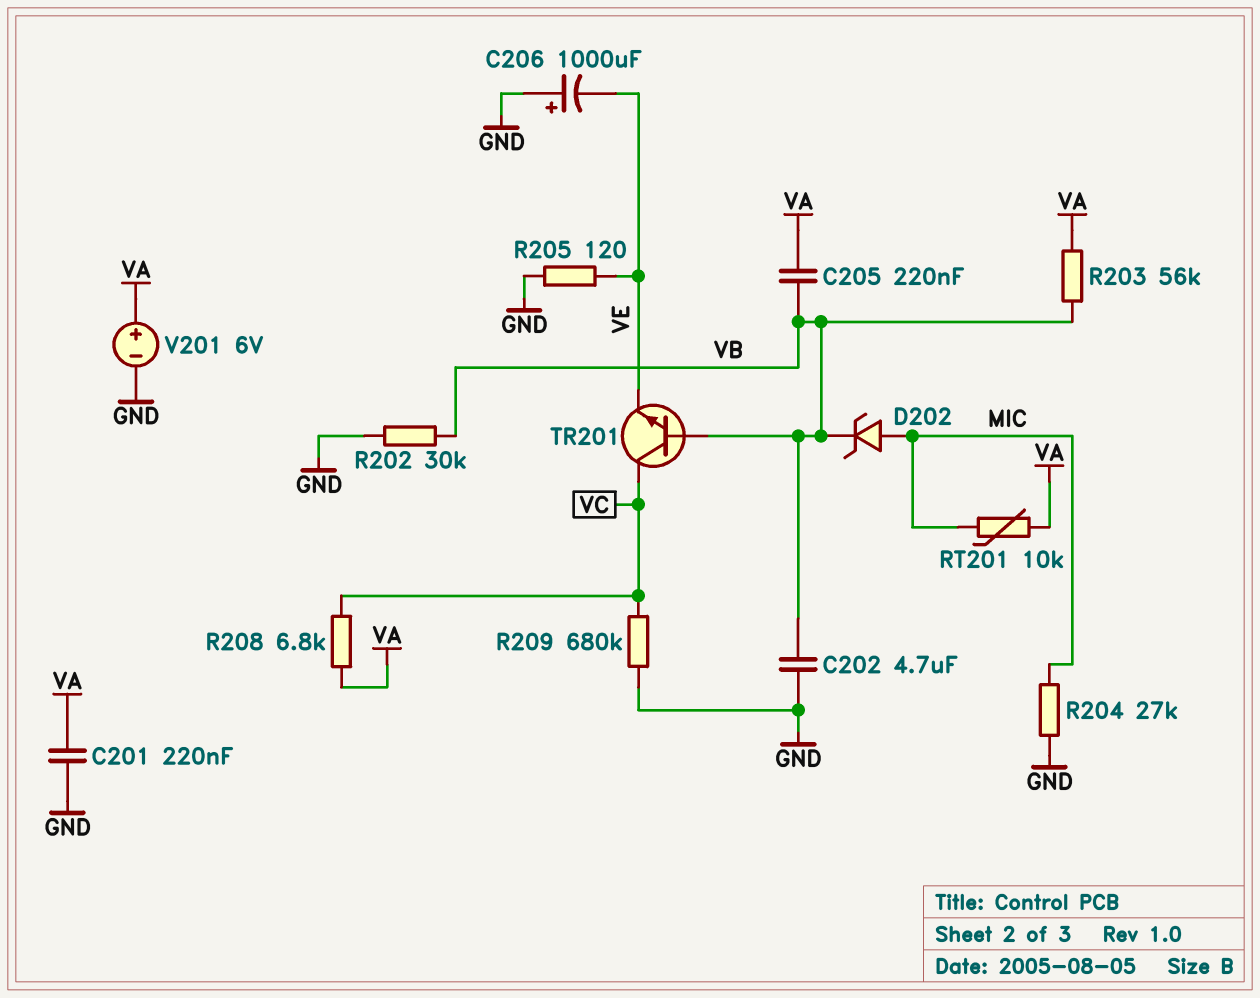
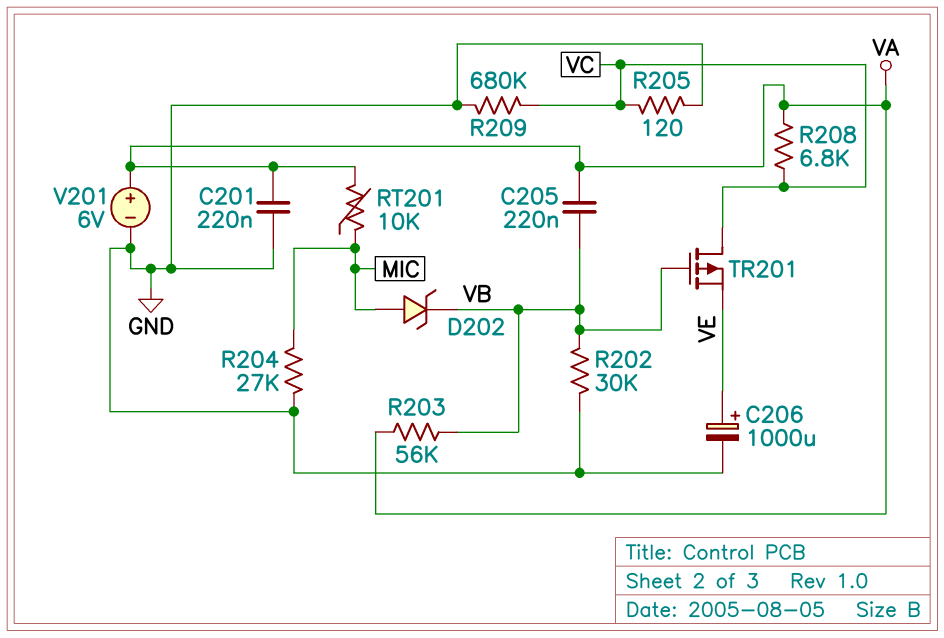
C202: 4.7uF (GND, VB) -> none
C206: 1000uF (plus GND, minus VE) -> 1000uF (plus VE, minus GND)
R205: 120 (GND, VE) -> 120 (GND, VC)
TR201: NPN (B VB, C VC, E VE) -> PMOS (G VB, D VC, S VE)

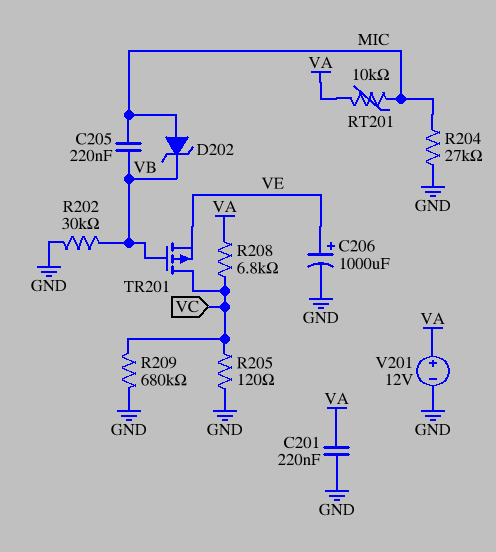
C205: 220nF (VA, VB) -> 220nF (MIC, VB)
R203: 56k (VA, VB) -> none
V201: 6V (plus VA, minus GND) -> 12V (plus VA, minus GND)

